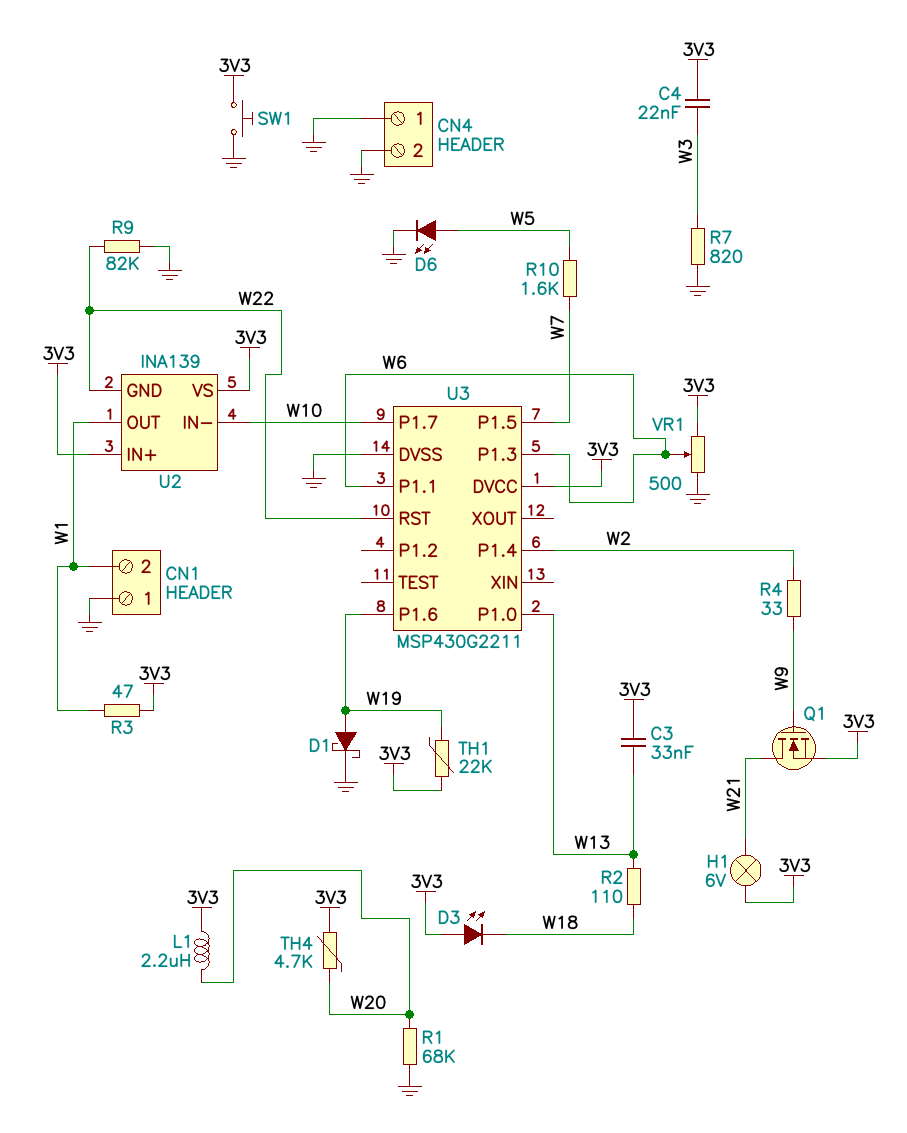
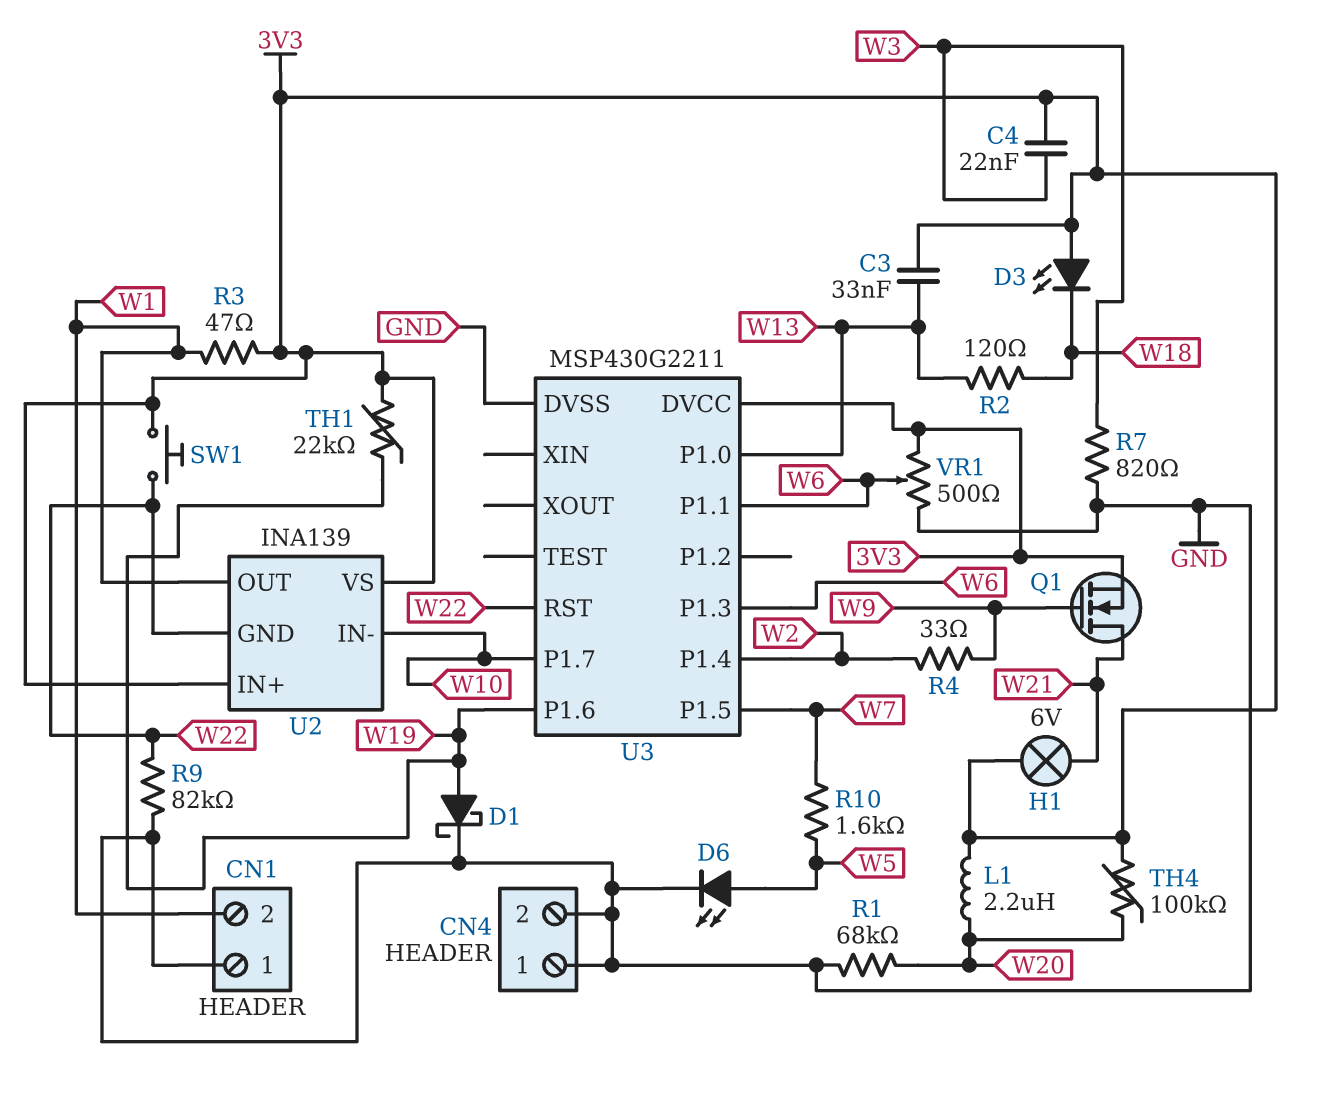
R2: 110 (W13, W18) -> 120 (W13, W18)
SW1: button (3V3, GND) -> button (3V3, W22)
TH4: 4.7k (3V3, W20) -> 100k (3V3, W20)

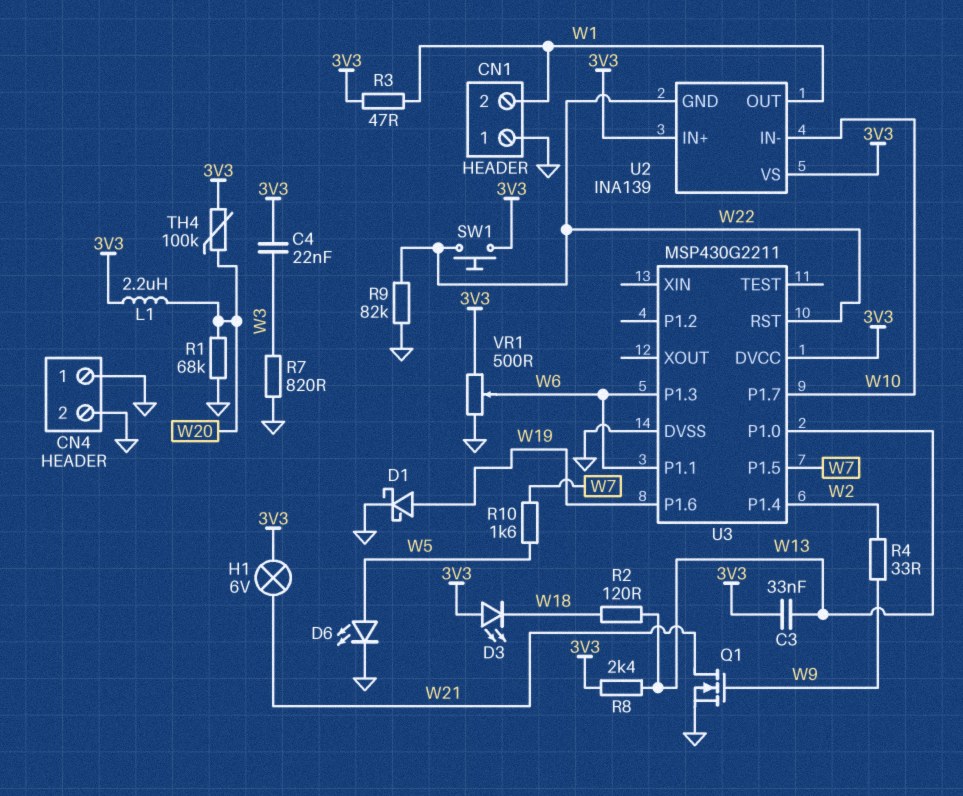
Q1: NMOS (G W9, D W21, S 3V3) -> NMOS (G W9, D W21, S GND)
R8: none -> 2.4k (3V3, W13)
TH1: 22k (3V3, W19) -> none

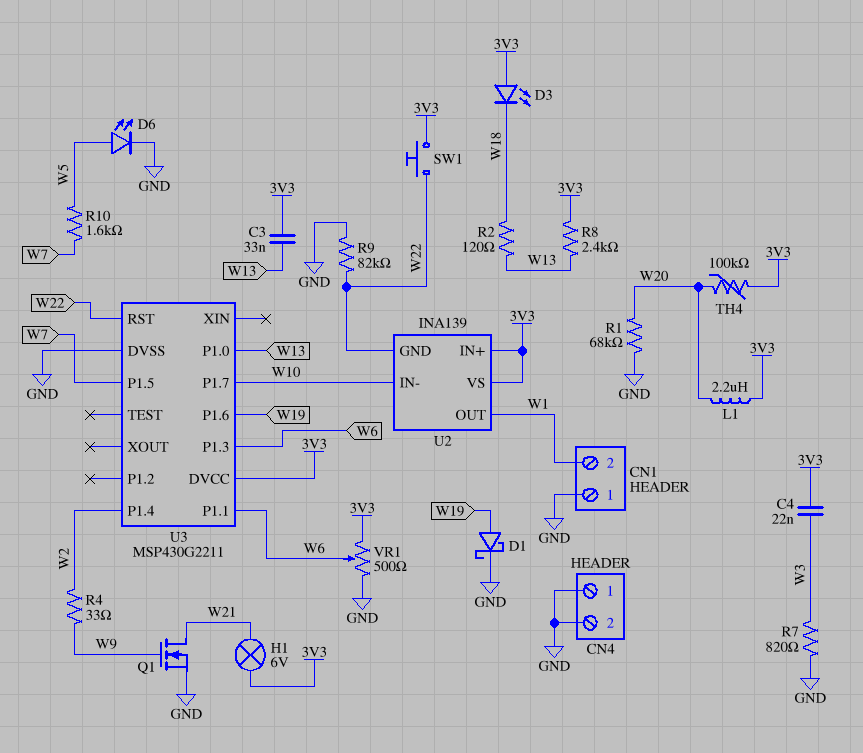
R3: 47 (3V3, W1) -> none

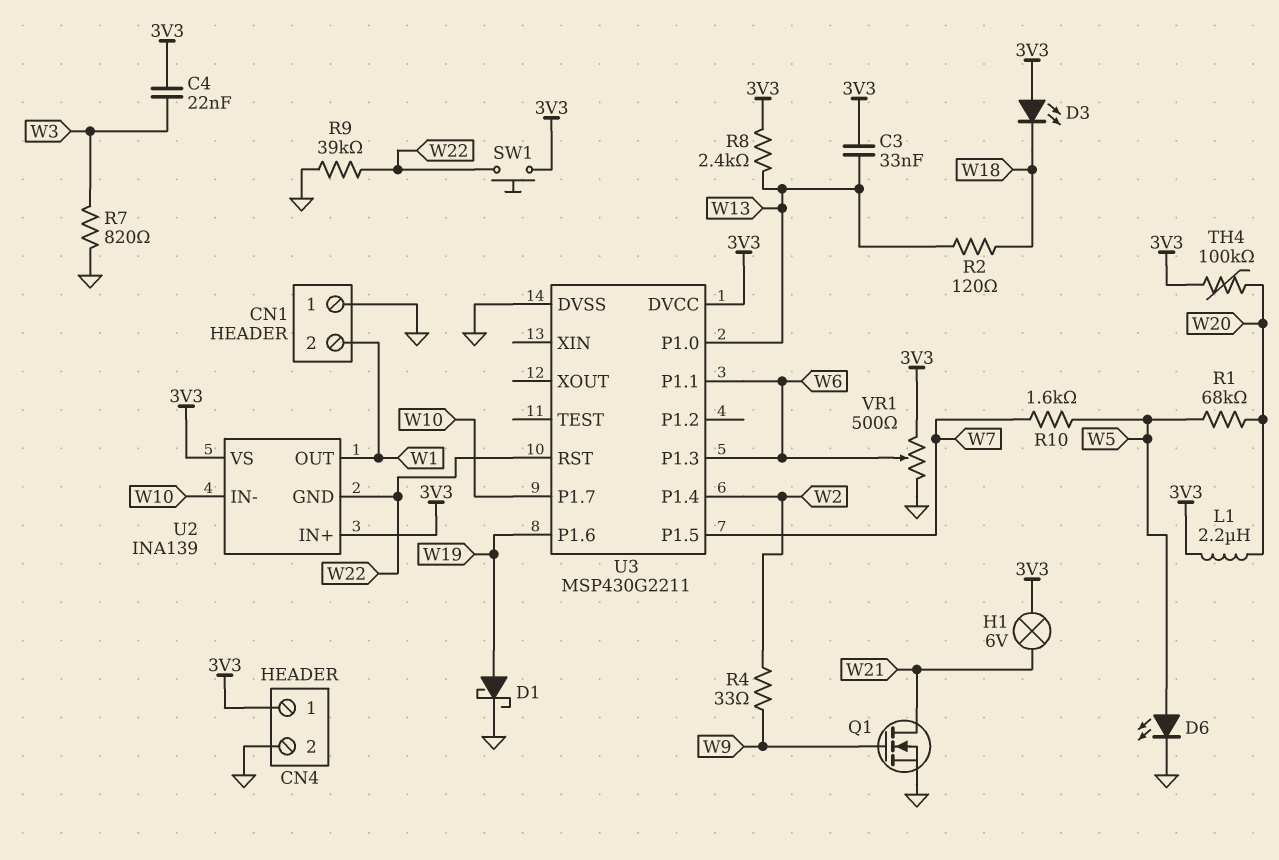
CN4 pin 1: GND -> 3V3
R1: 68k (GND, W20) -> 68k (W5, W20)
R9: 82k (GND, W22) -> 39k (GND, W22)

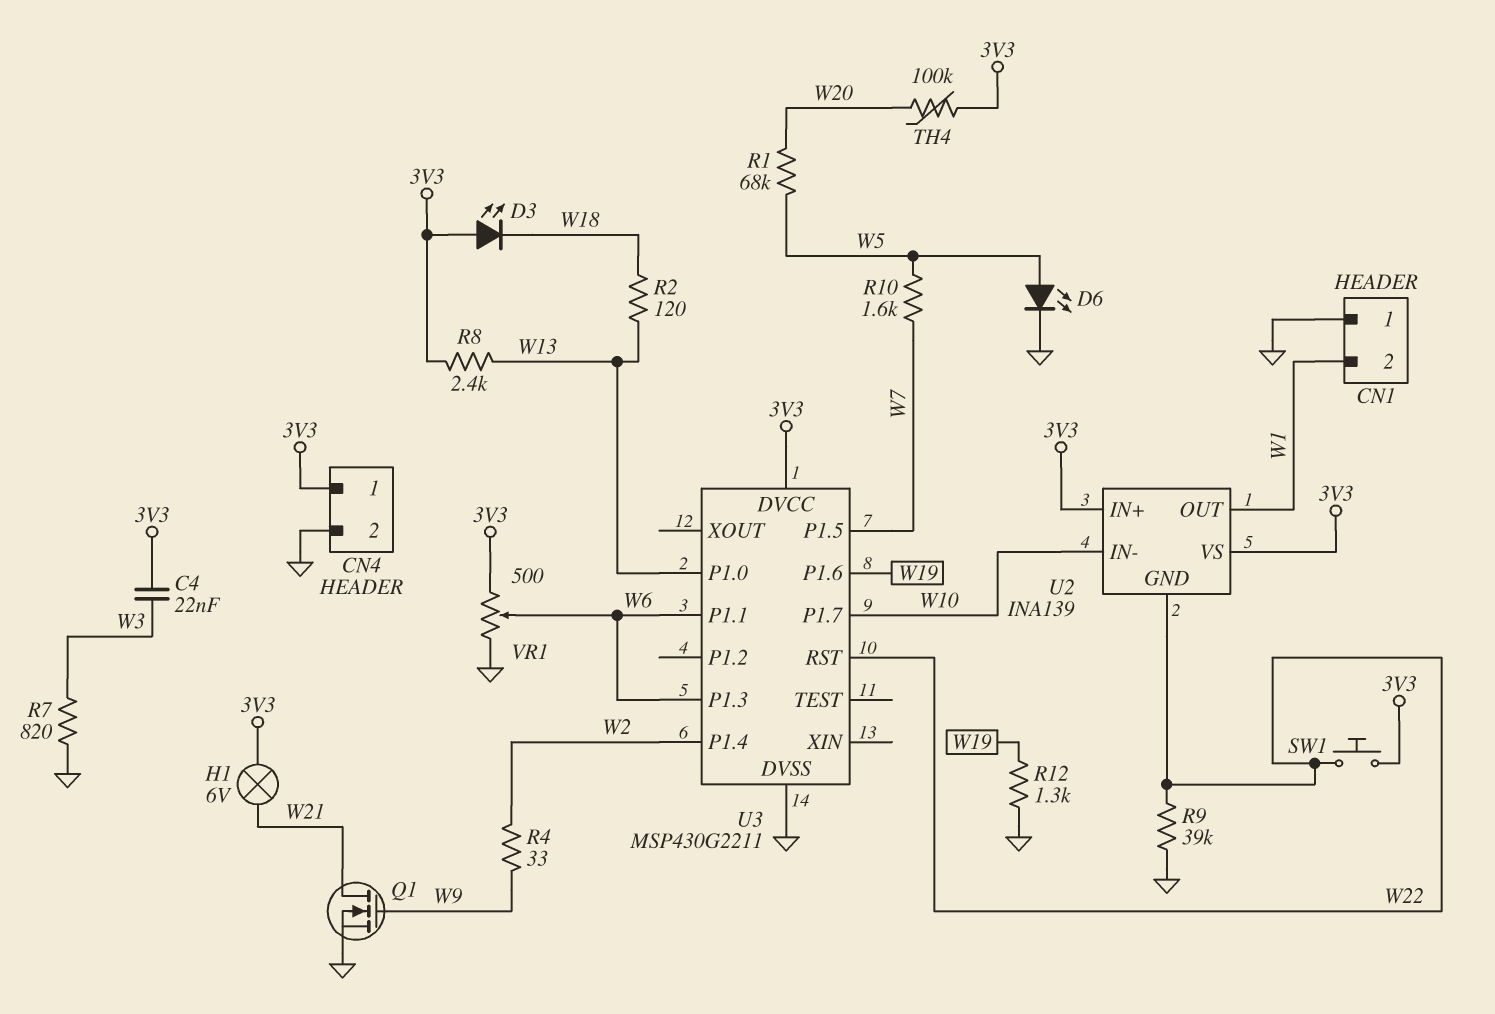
C3: 33nF (3V3, W13) -> none
D1: schottky (A W19, K GND) -> none
L1: 2.2uH (3V3, W20) -> none
R12: none -> 1.3k (GND, W19)

